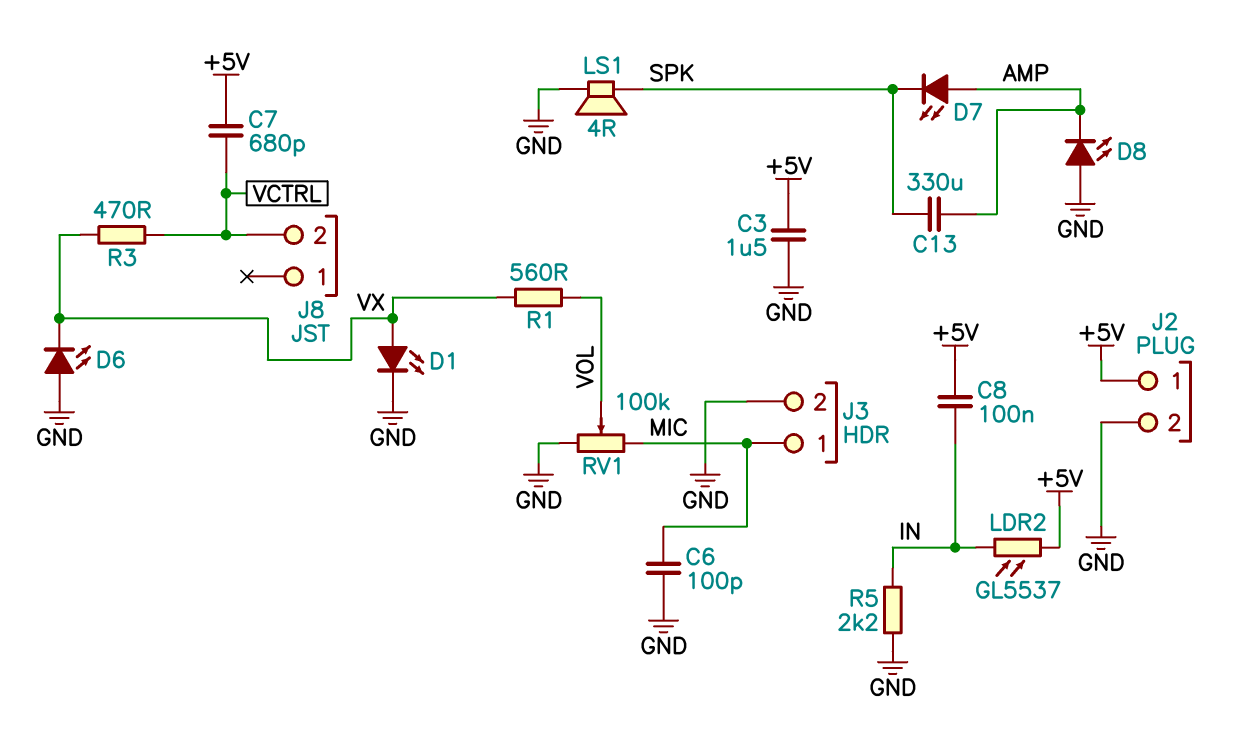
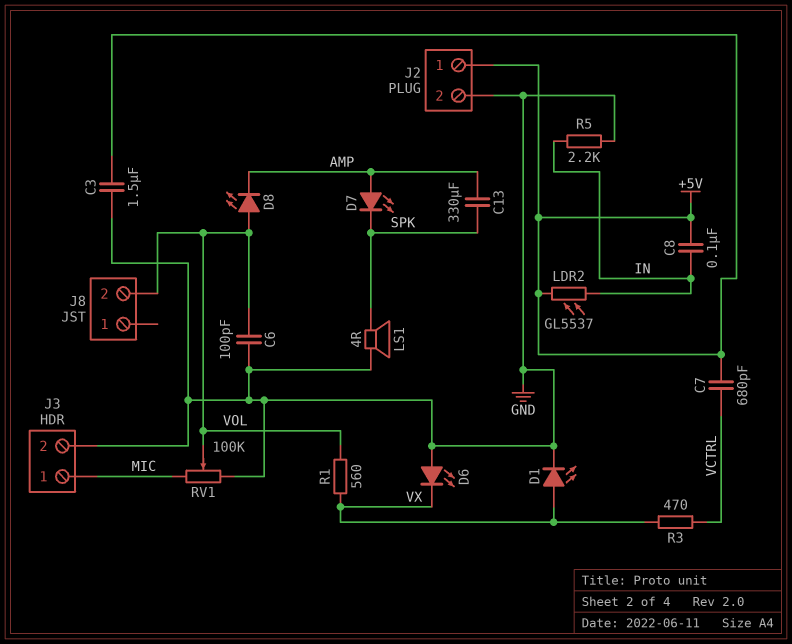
C6: 100pF (GND, MIC) -> 100pF (GND, VOL)
D8: LED (A GND, K AMP) -> LED (A VOL, K AMP)
J8 pin 2: VCTRL -> VOL

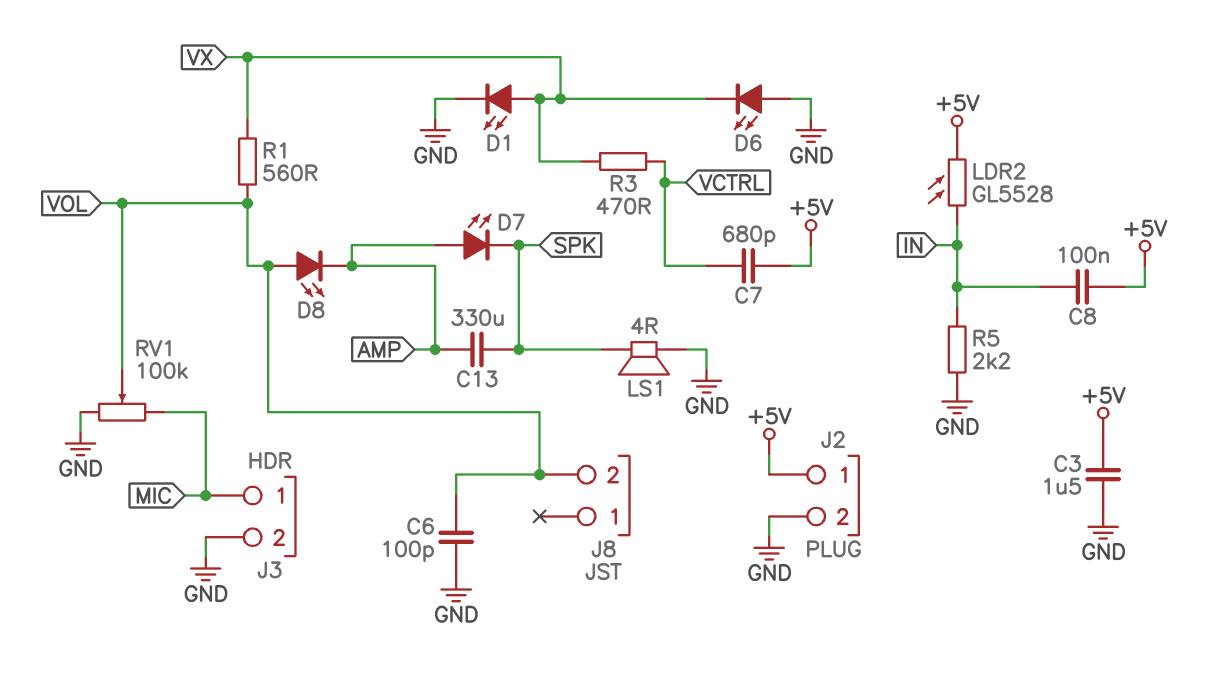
LDR2: GL5537 (+5V, IN) -> GL5528 (+5V, IN)

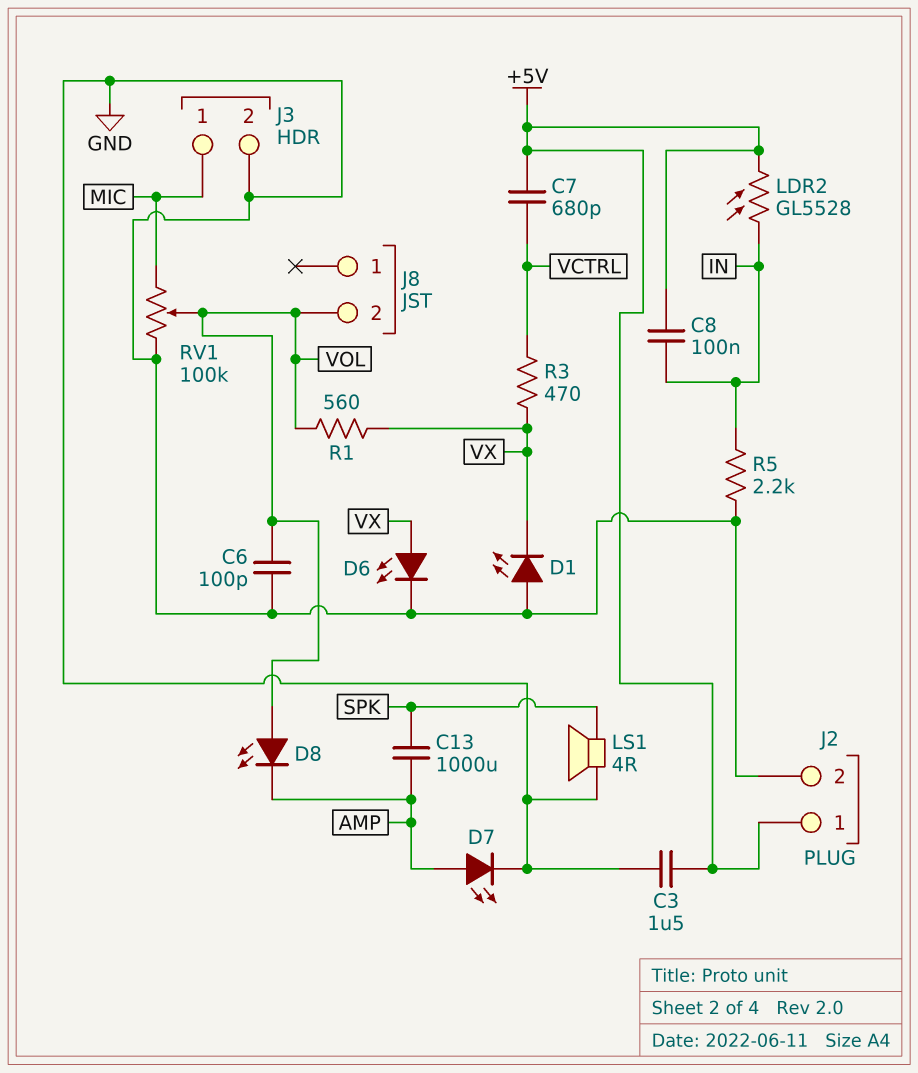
C13: 330uF (AMP, SPK) -> 1000uF (AMP, SPK)
D1: LED (A VX, K GND) -> LED (A GND, K VX)
D6: LED (A GND, K VX) -> LED (A VX, K GND)
D7: LED (A AMP, K SPK) -> LED (A AMP, K GND)

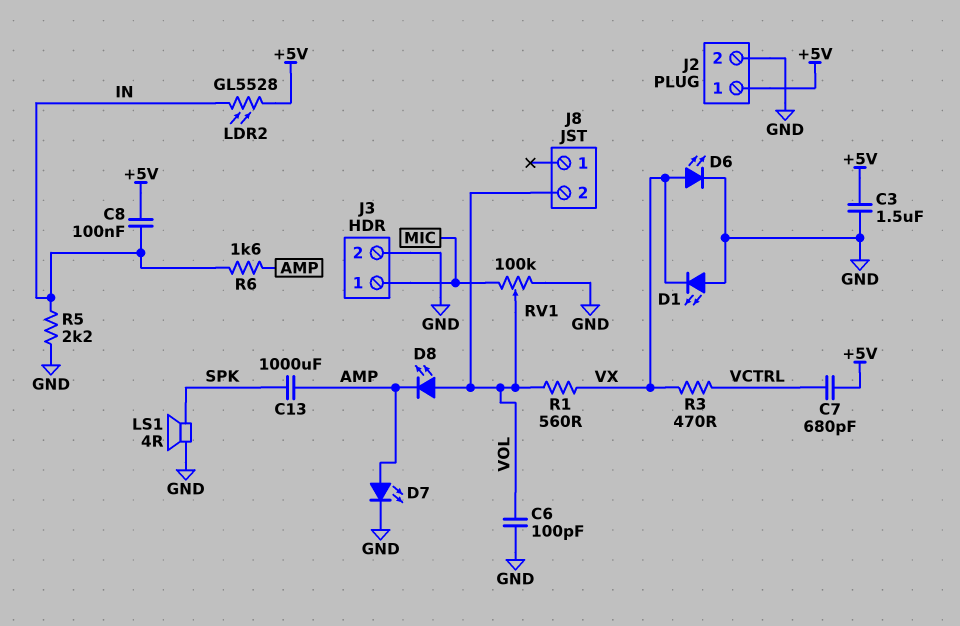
R6: none -> 1.6k (AMP, IN)

